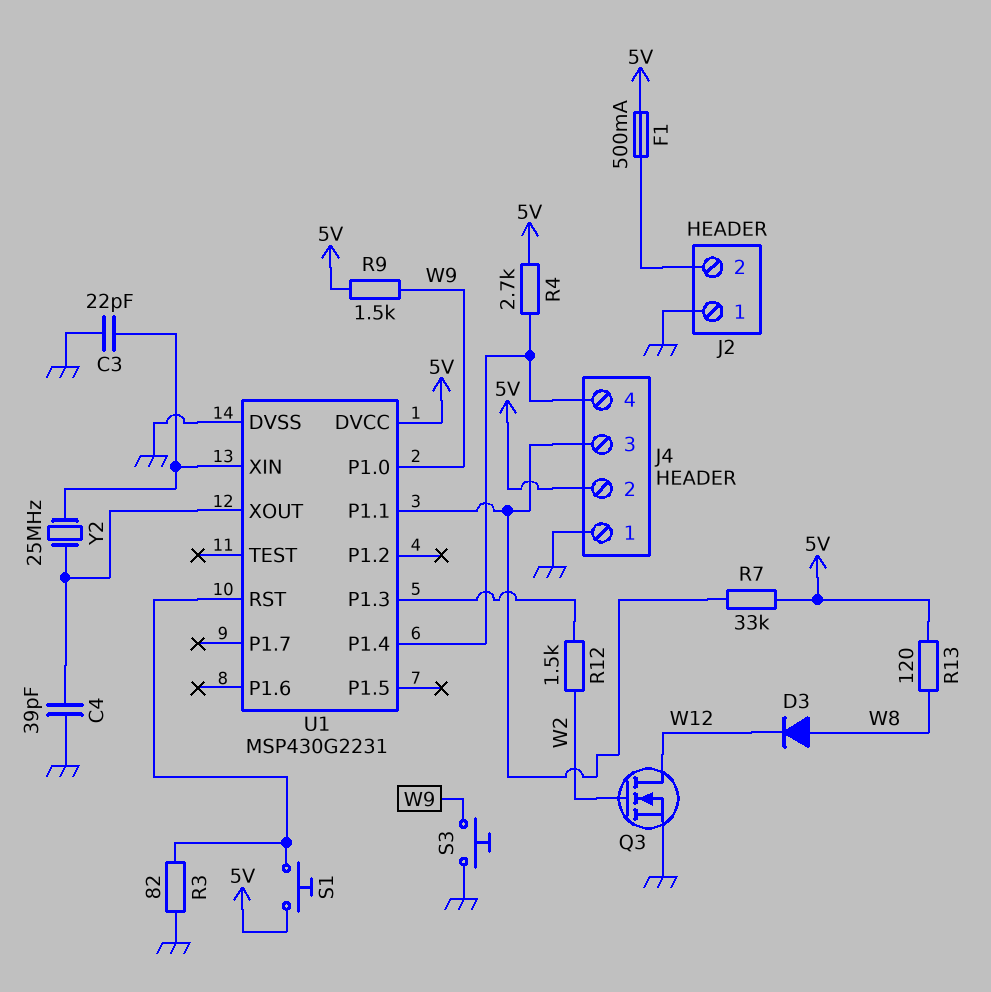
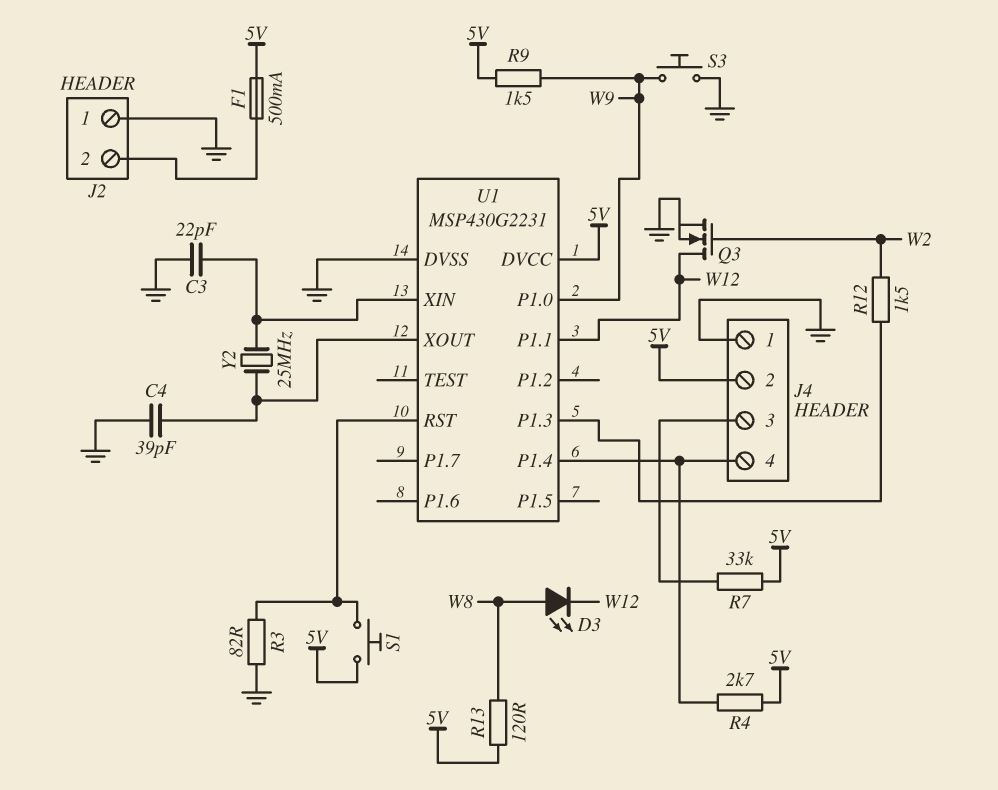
D3: diode (A W8, K W12) -> LED (A W8, K W12)
U1 pin P1.1: J4/3 -> W12

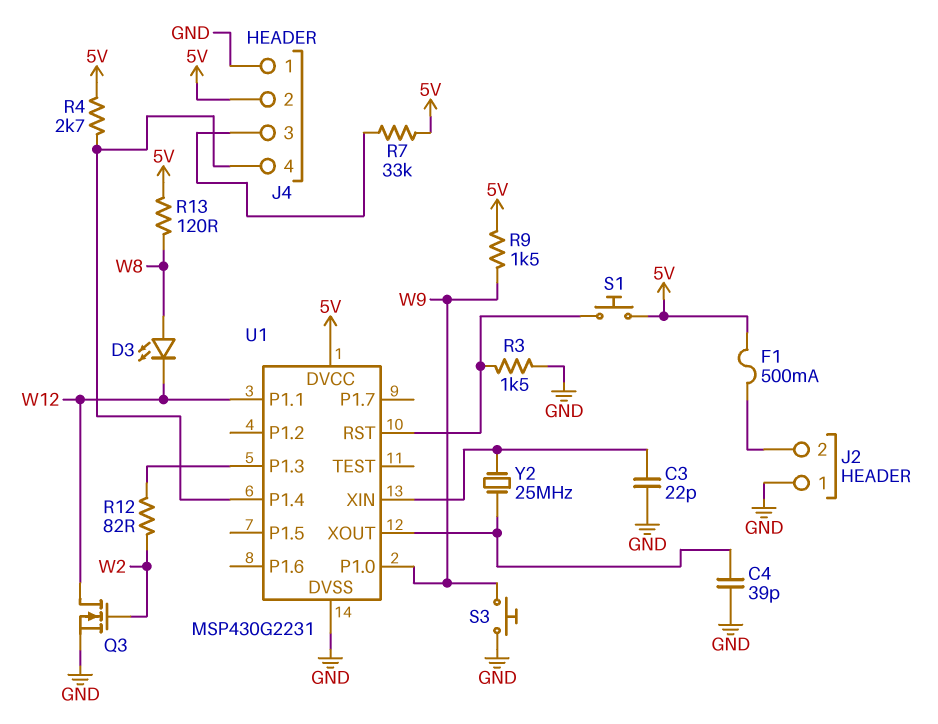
R3: 82 (GND, U1/RST) -> 1.5k (GND, U1/RST)
R12: 1.5k (U1/P1.3, W2) -> 82 (U1/P1.3, W2)

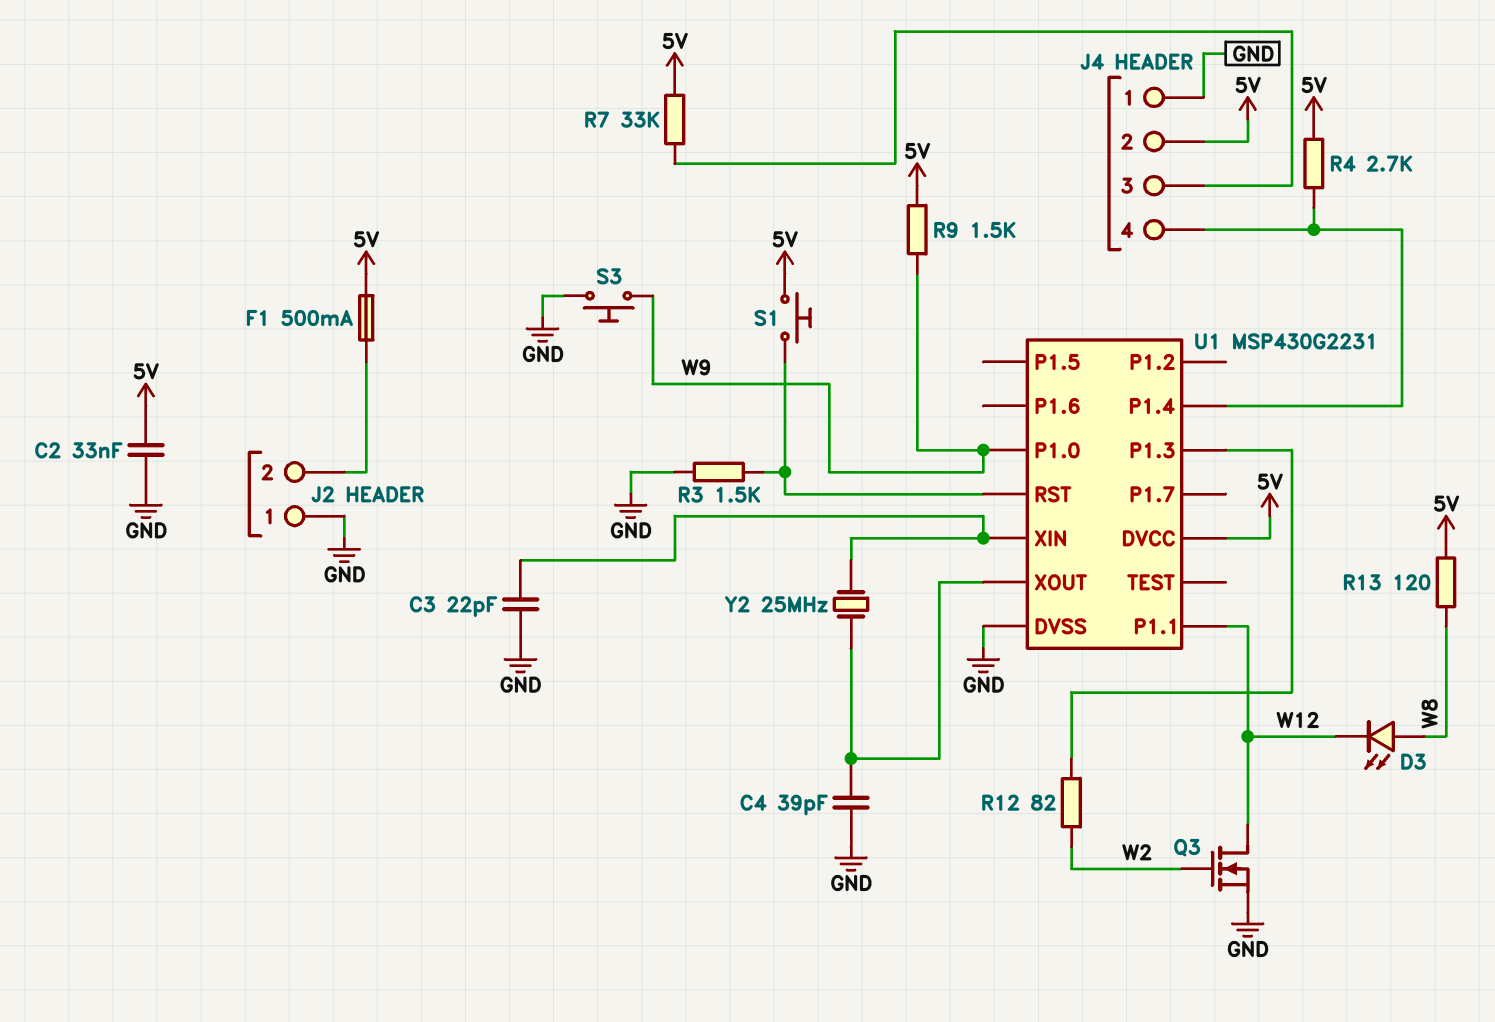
C2: none -> 33nF (5V, GND)

